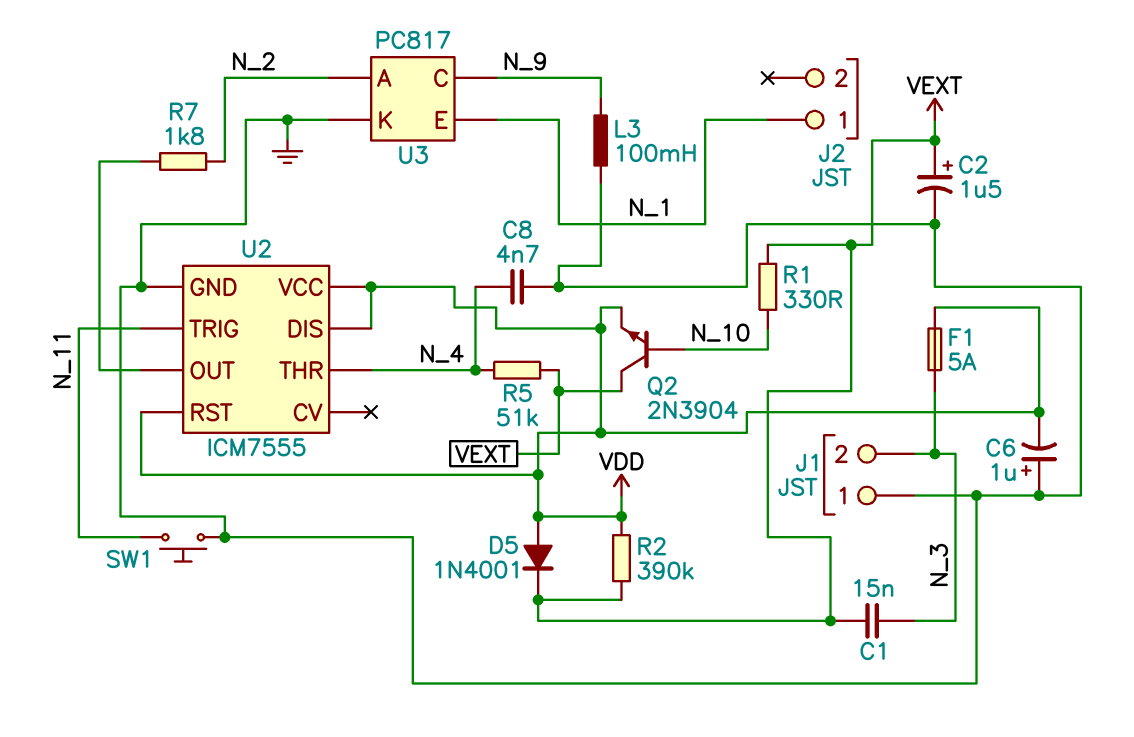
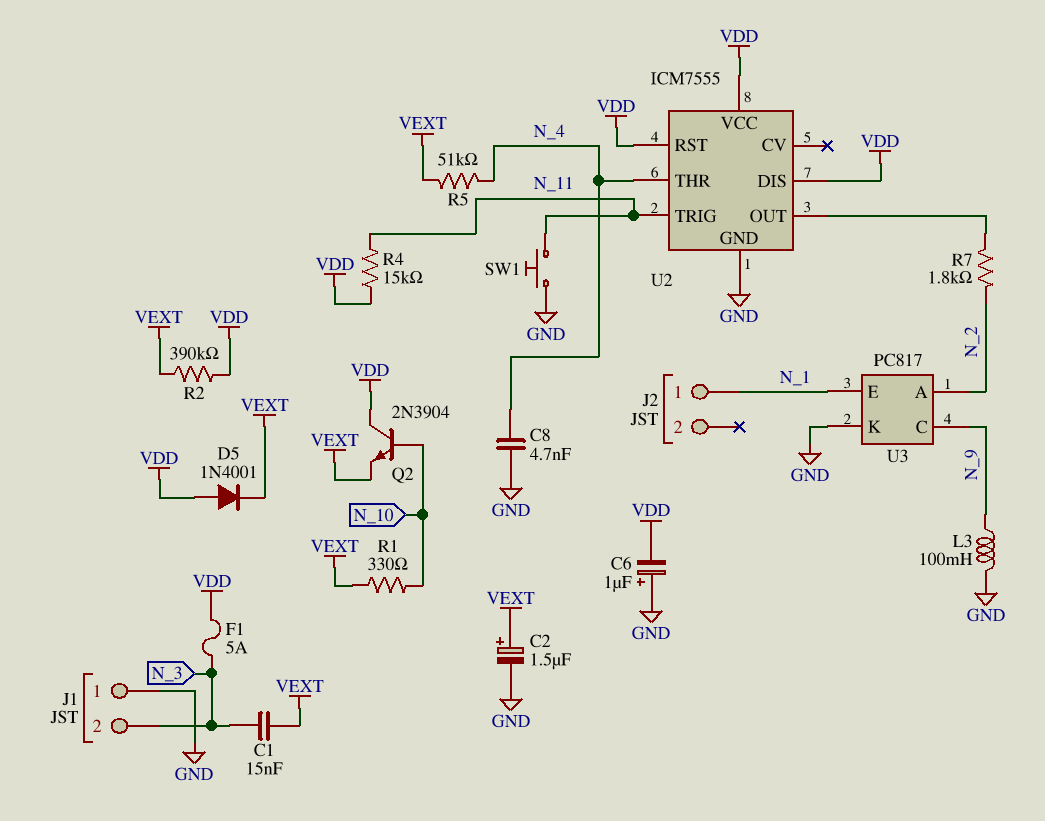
Q2: NPN 2N3904 (B N_10, C VEXT, E VDD) -> NPN 2N3904 (B N_10, C VDD, E VEXT)
R4: none -> 15k (N_11, VDD)

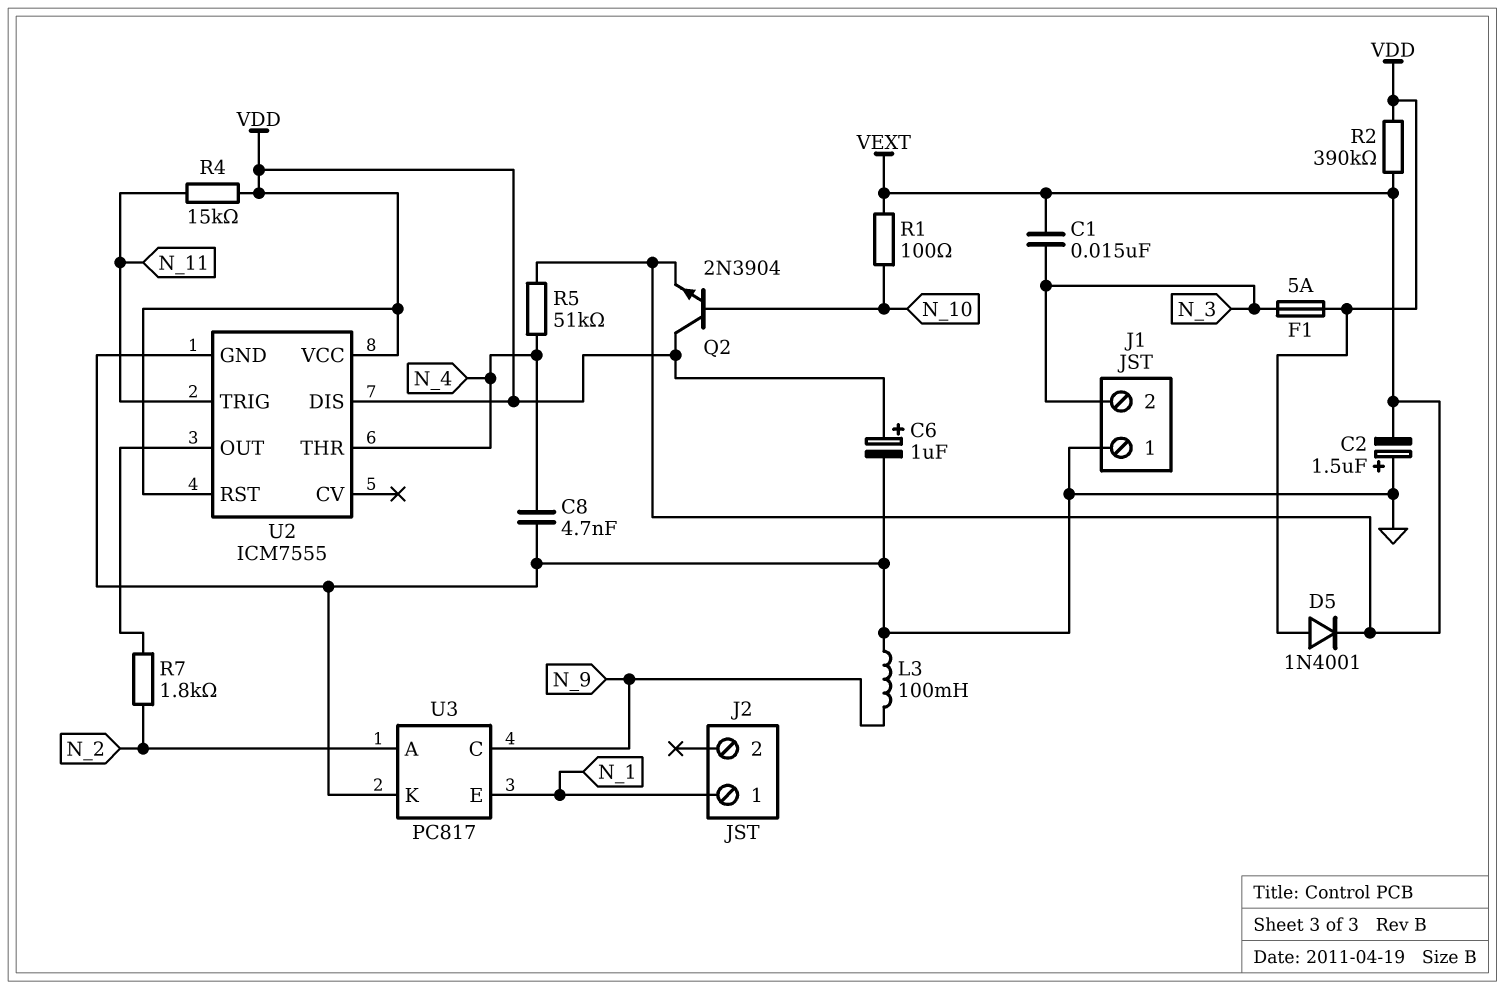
C2: 1.5uF (plus VEXT, minus GND) -> 1.5uF (plus GND, minus VEXT)
C6: 1uF (plus GND, minus VDD) -> 1uF (plus VDD, minus GND)
R1: 330 (N_10, VEXT) -> 100 (N_10, VEXT)
SW1: button (GND, N_11) -> none

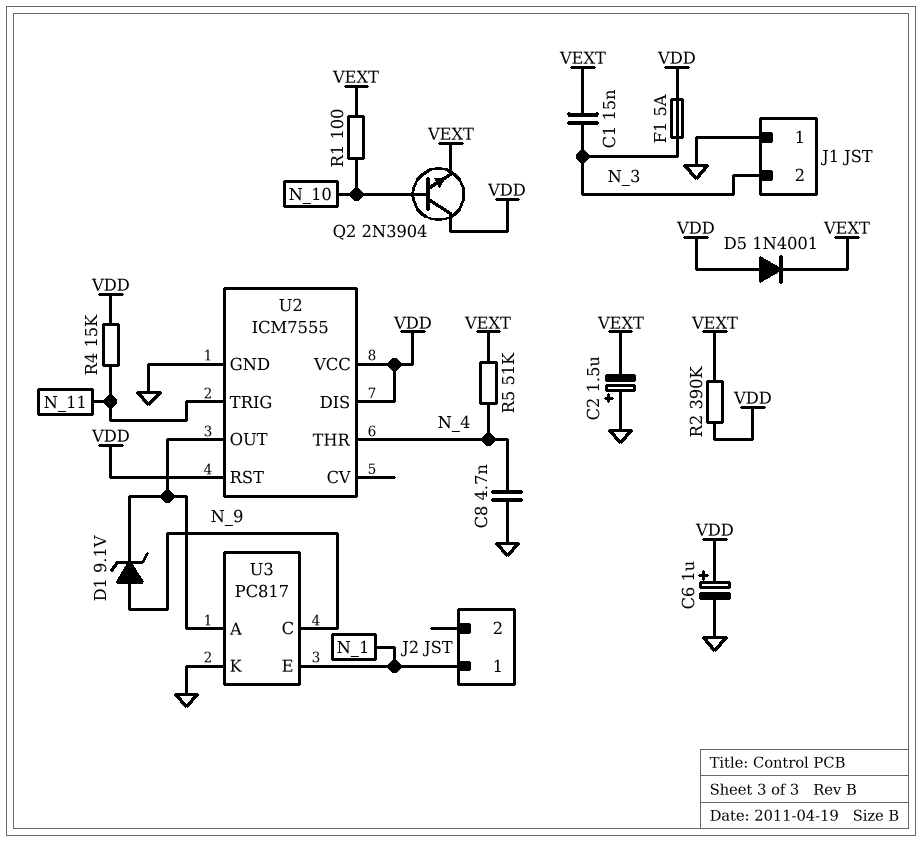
D1: none -> zener 9.1V (A N_9, K U2/OUT)
L3: 100mH (GND, N_9) -> none
R7: 1.8k (N_2, U2/OUT) -> none
U3 pin A: N_2 -> U2/OUT

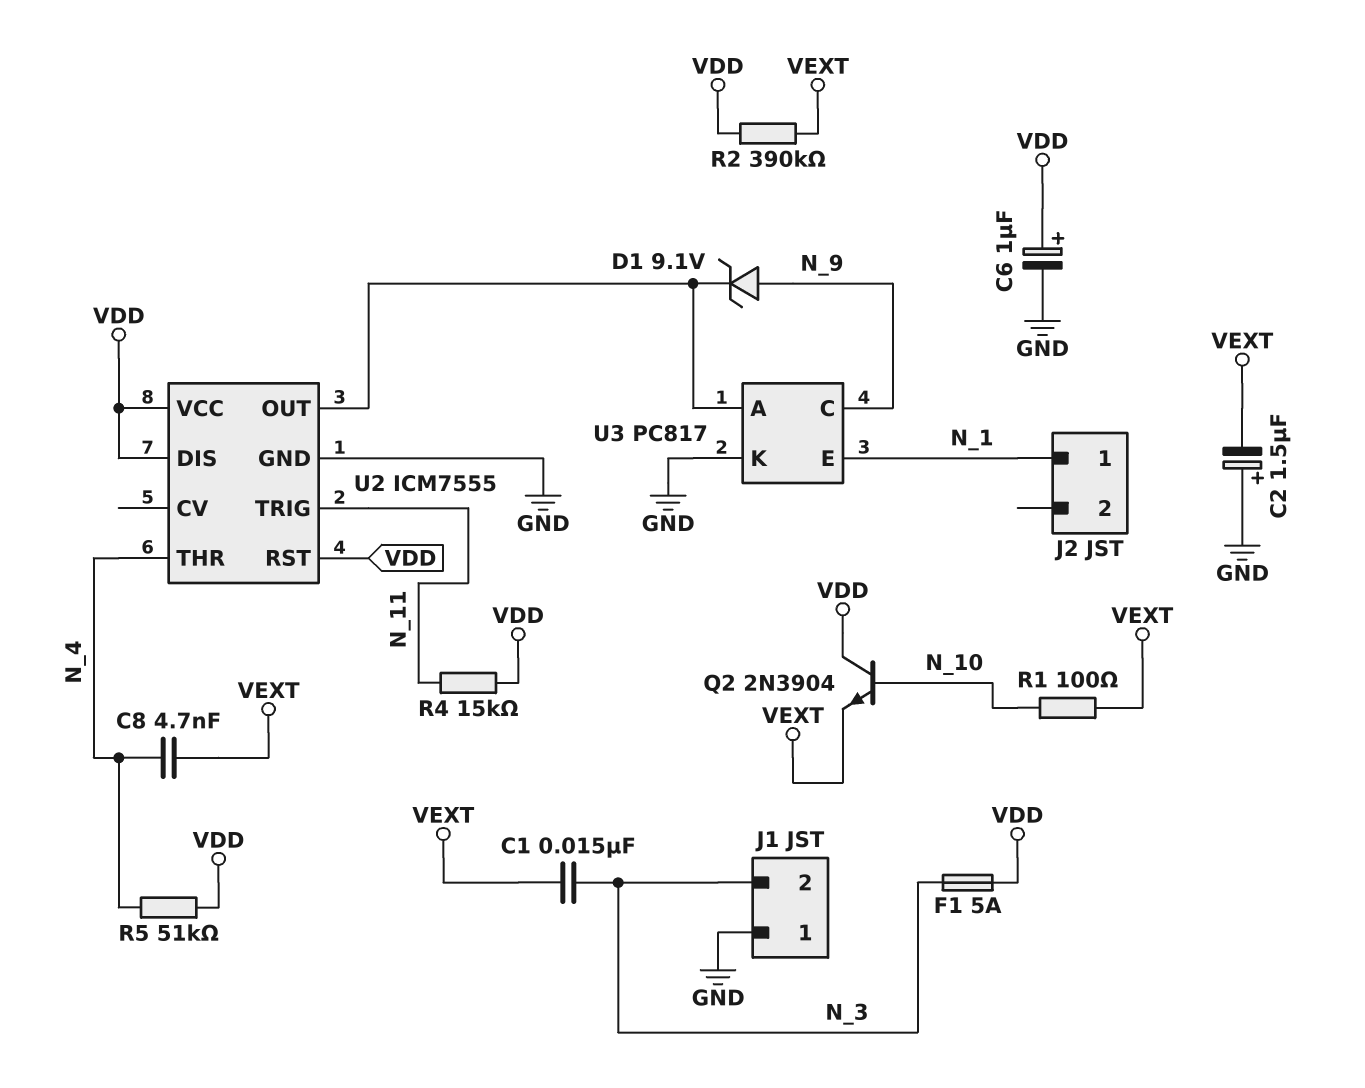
C8: 4.7nF (GND, N_4) -> 4.7nF (N_4, VEXT)
D5: diode 1N4001 (A VDD, K VEXT) -> none
R5: 51k (N_4, VEXT) -> 51k (N_4, VDD)

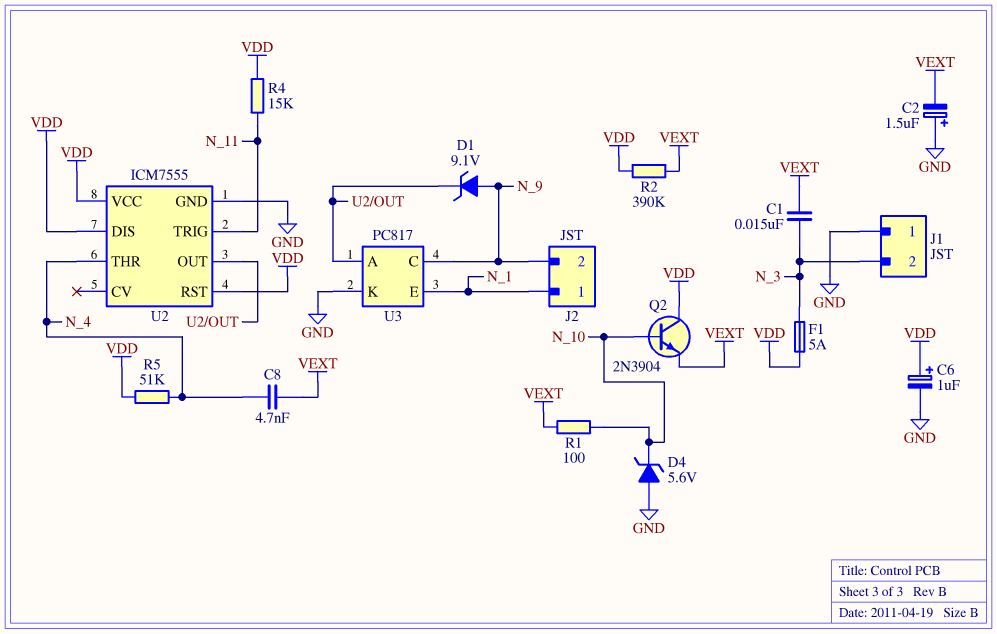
D4: none -> zener 5.6V (A GND, K N_10)
J2 pin 2: none -> N_9

